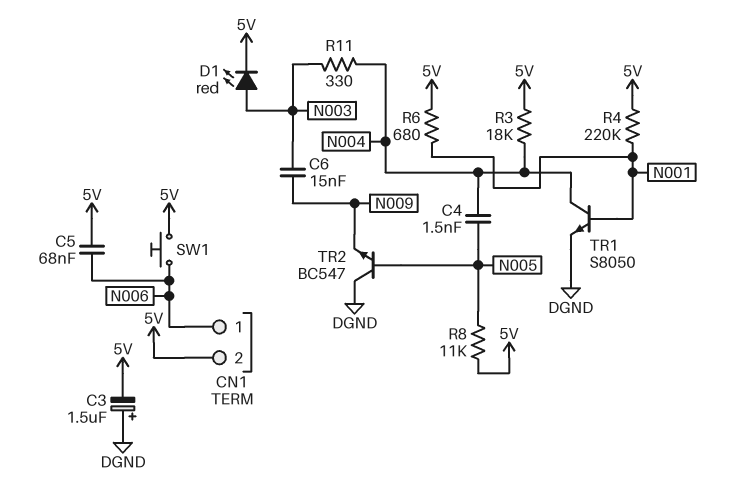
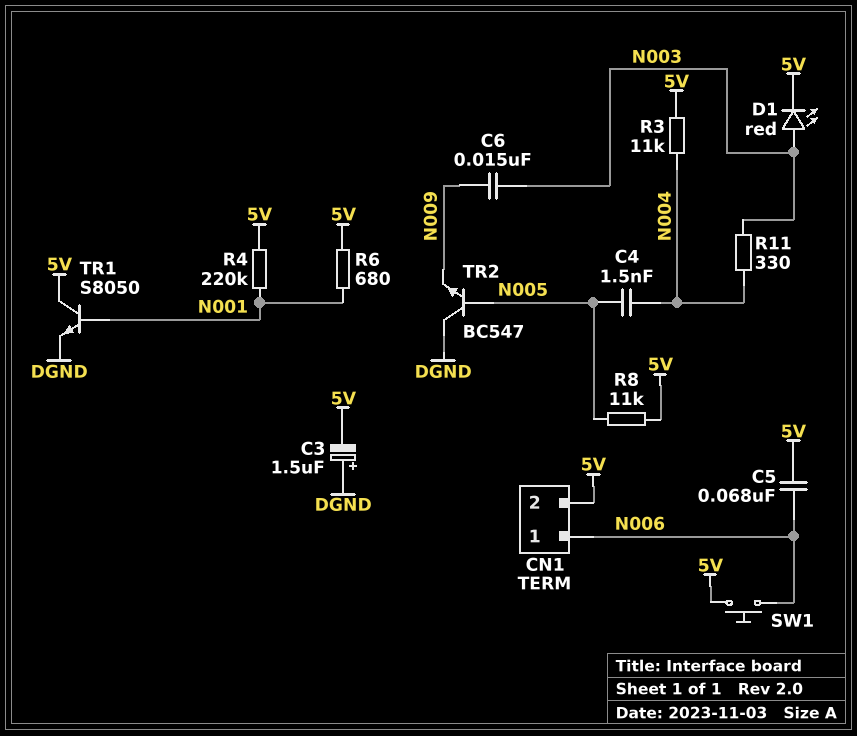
R3: 18k (5V, N004) -> 11k (5V, N004)
TR1: NPN S8050 (B N001, C N004, E DGND) -> NPN S8050 (B N001, C 5V, E DGND)

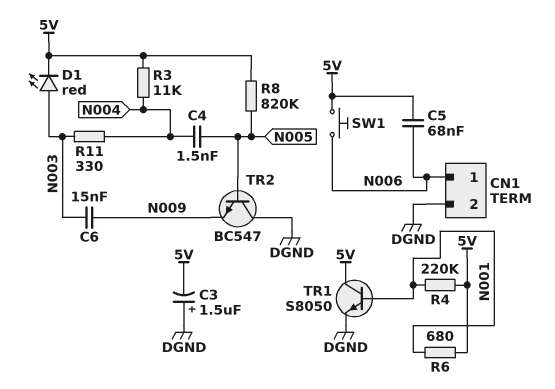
CN1 pin 2: 5V -> DGND
R8: 11k (5V, N005) -> 820k (5V, N005)

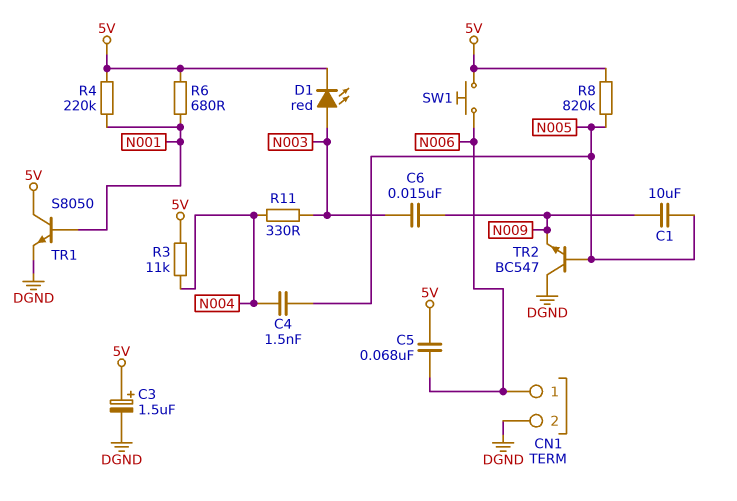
C1: none -> 10uF (N005, N009)
C3: 1.5uF (plus DGND, minus 5V) -> 1.5uF (plus 5V, minus DGND)

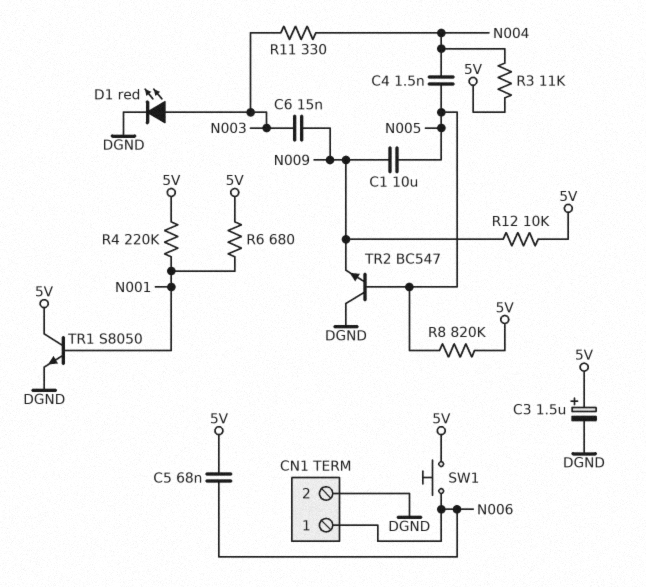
D1: LED red (A N003, K 5V) -> LED red (A N003, K DGND)
R12: none -> 10k (5V, N009)

